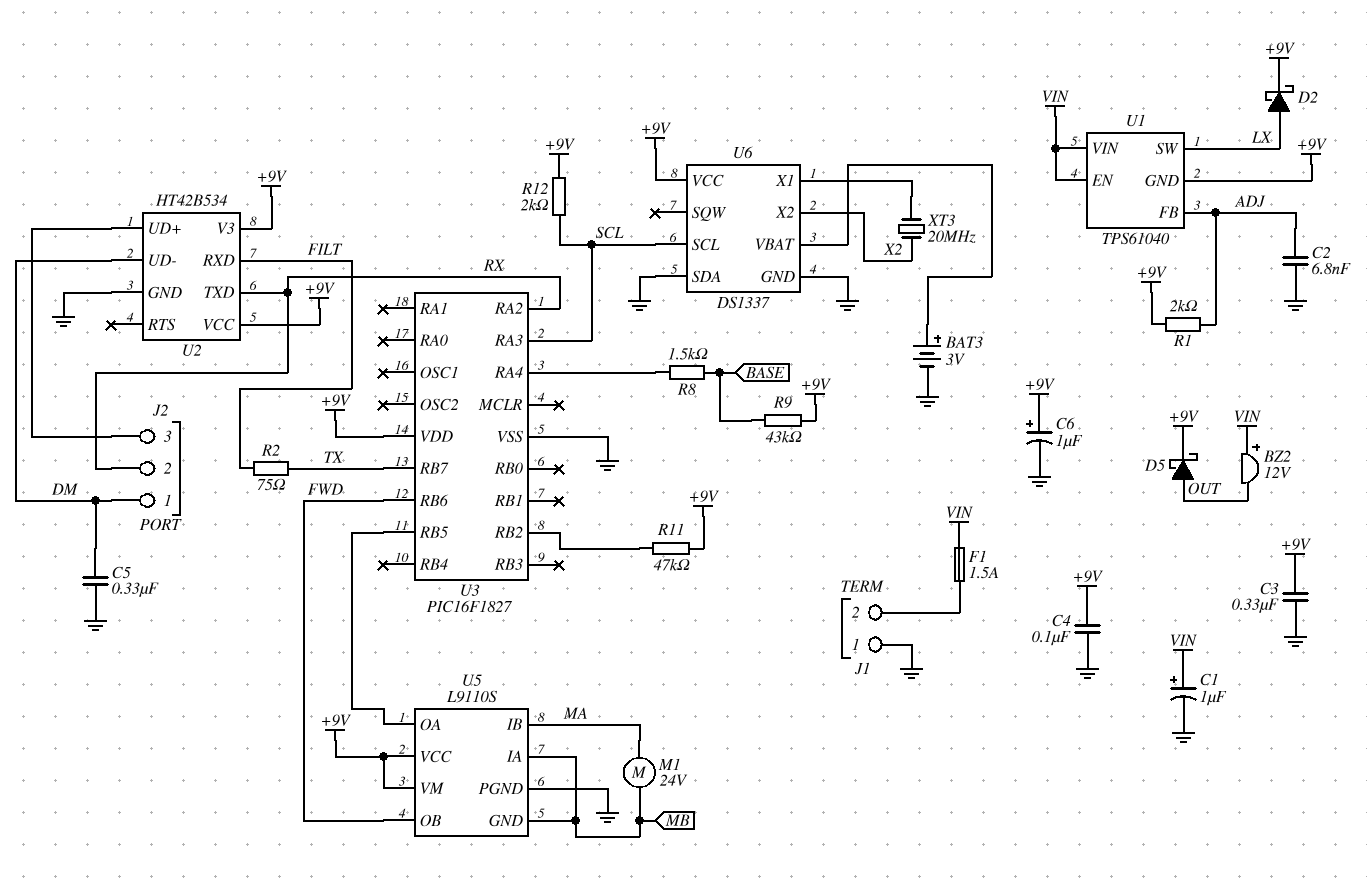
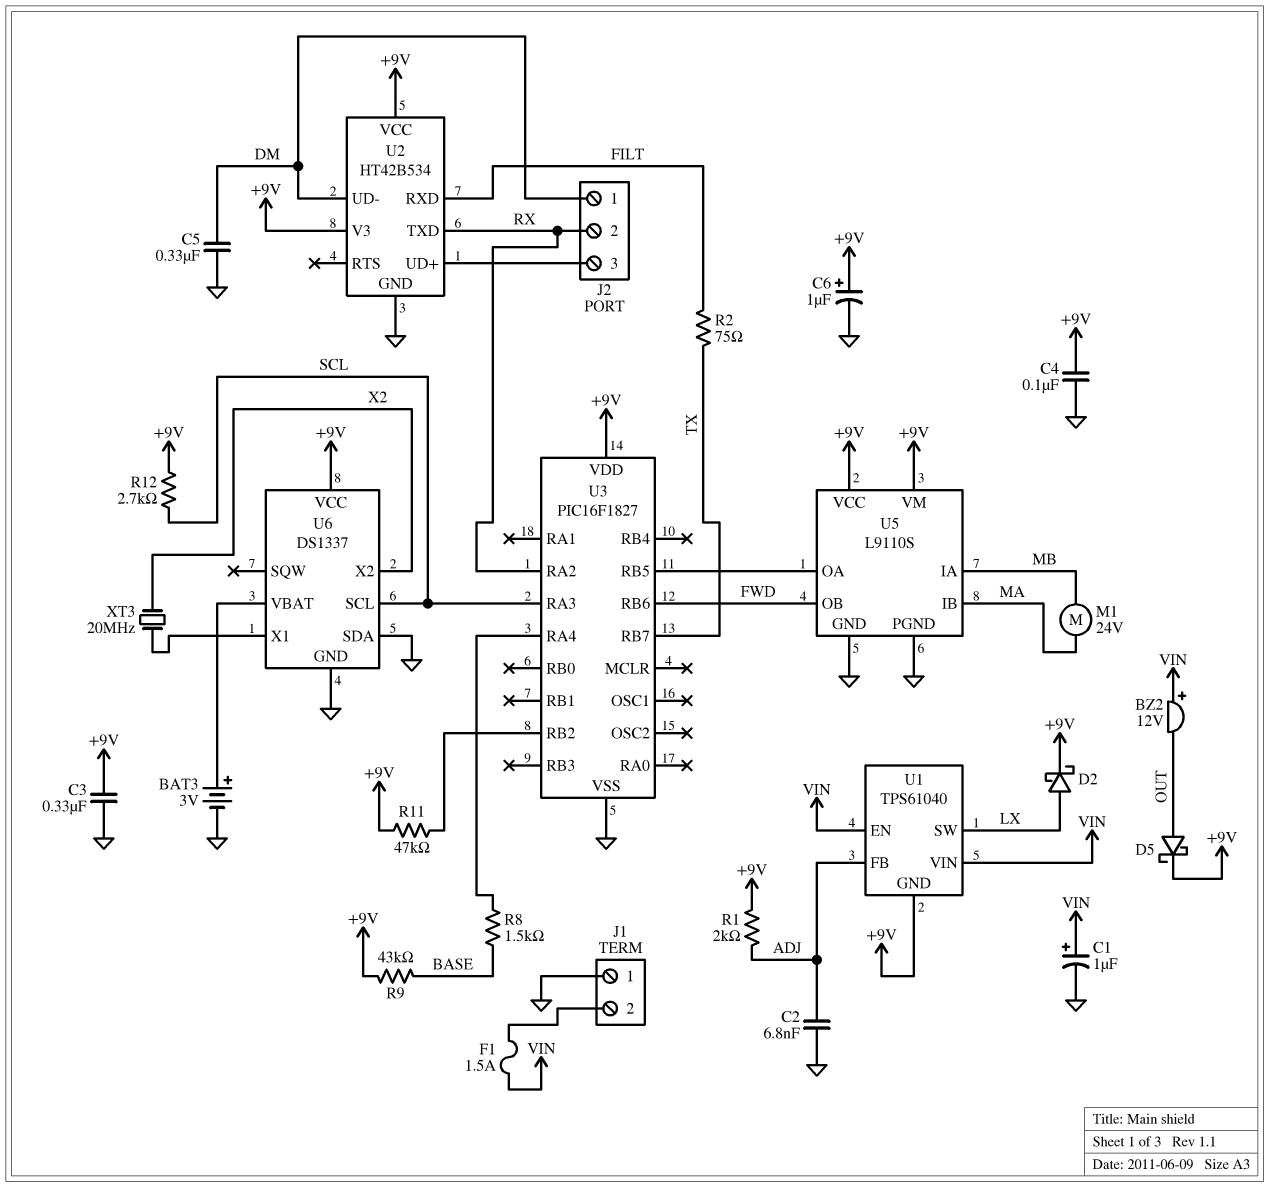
R12: 2k (+9V, SCL) -> 2.7k (+9V, SCL)
U5 pin GND: MB -> GND

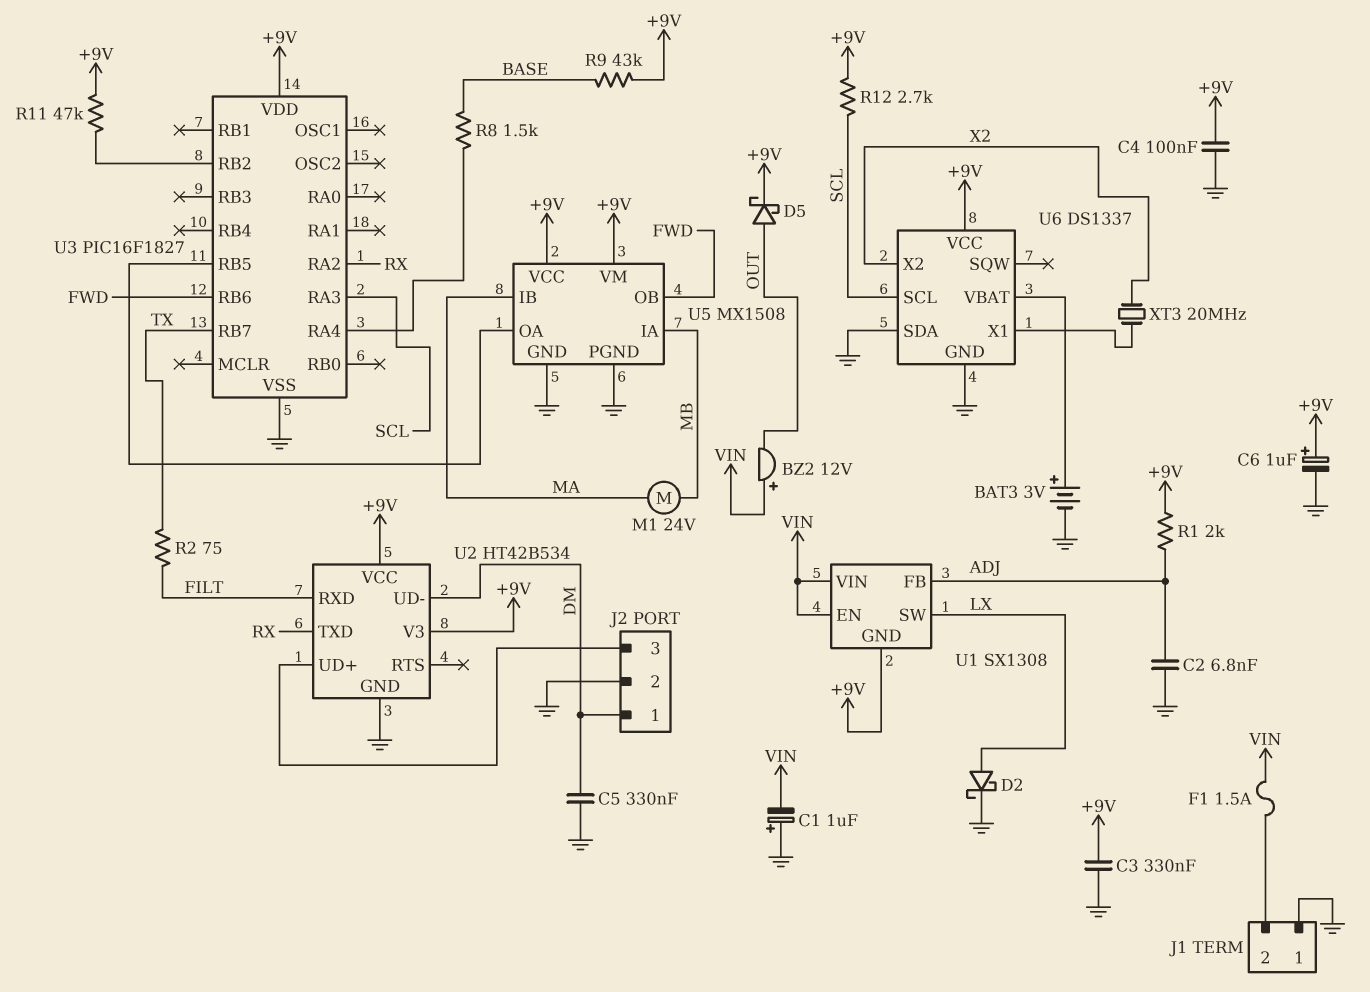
C1: 1uF (plus VIN, minus GND) -> 1uF (plus GND, minus VIN)
D2: schottky (A LX, K +9V) -> schottky (A LX, K GND)
J2 pin 2: RX -> GND
U1: TPS61040 -> SX1308
U5: L9110S -> MX1508

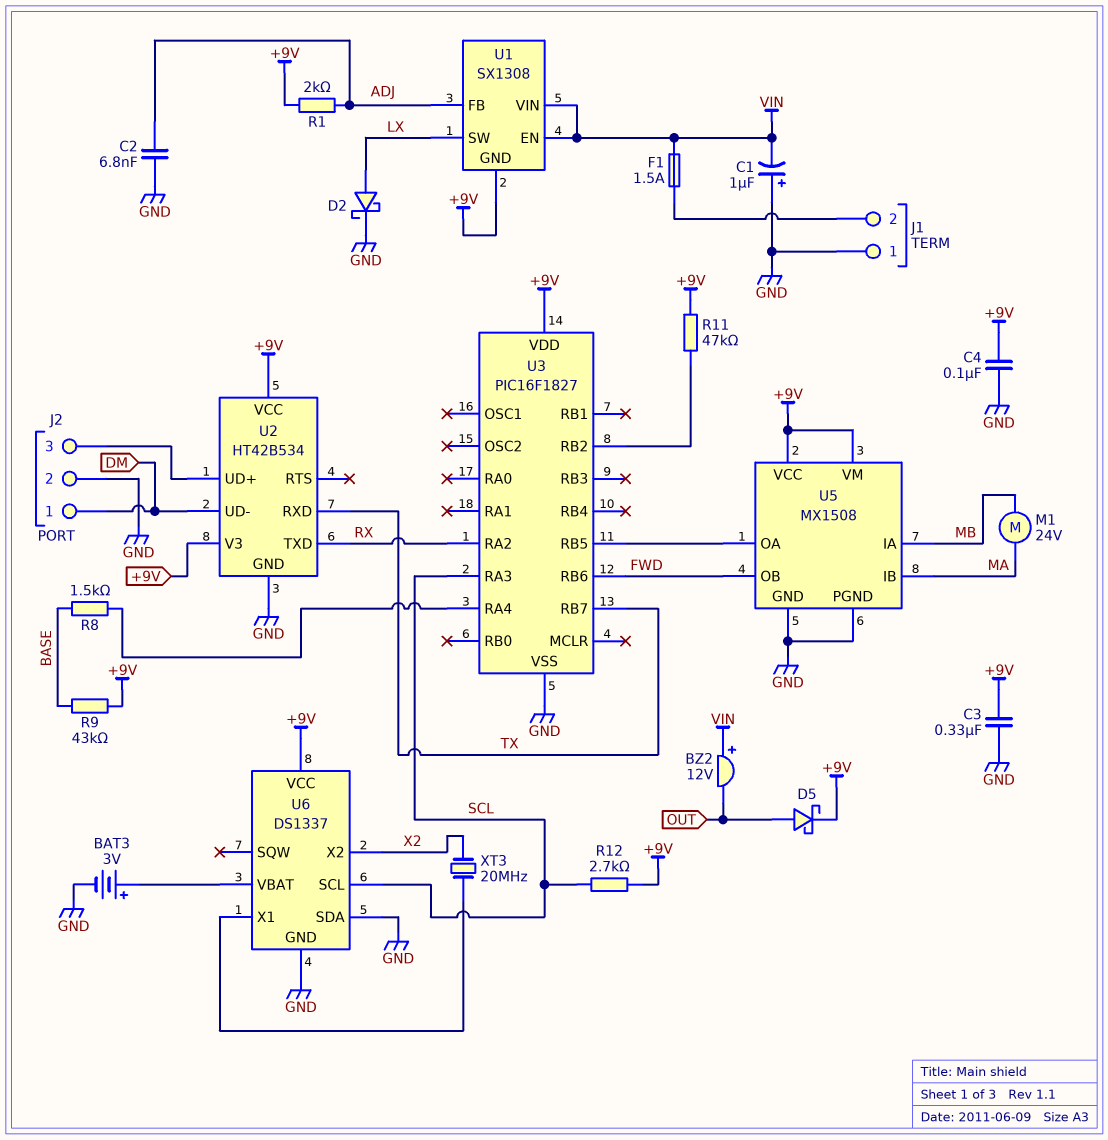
C5: 330nF (DM, GND) -> none
C6: 1uF (plus +9V, minus GND) -> none
R2: 75 (FILT, TX) -> none
U2 pin RXD: FILT -> TX

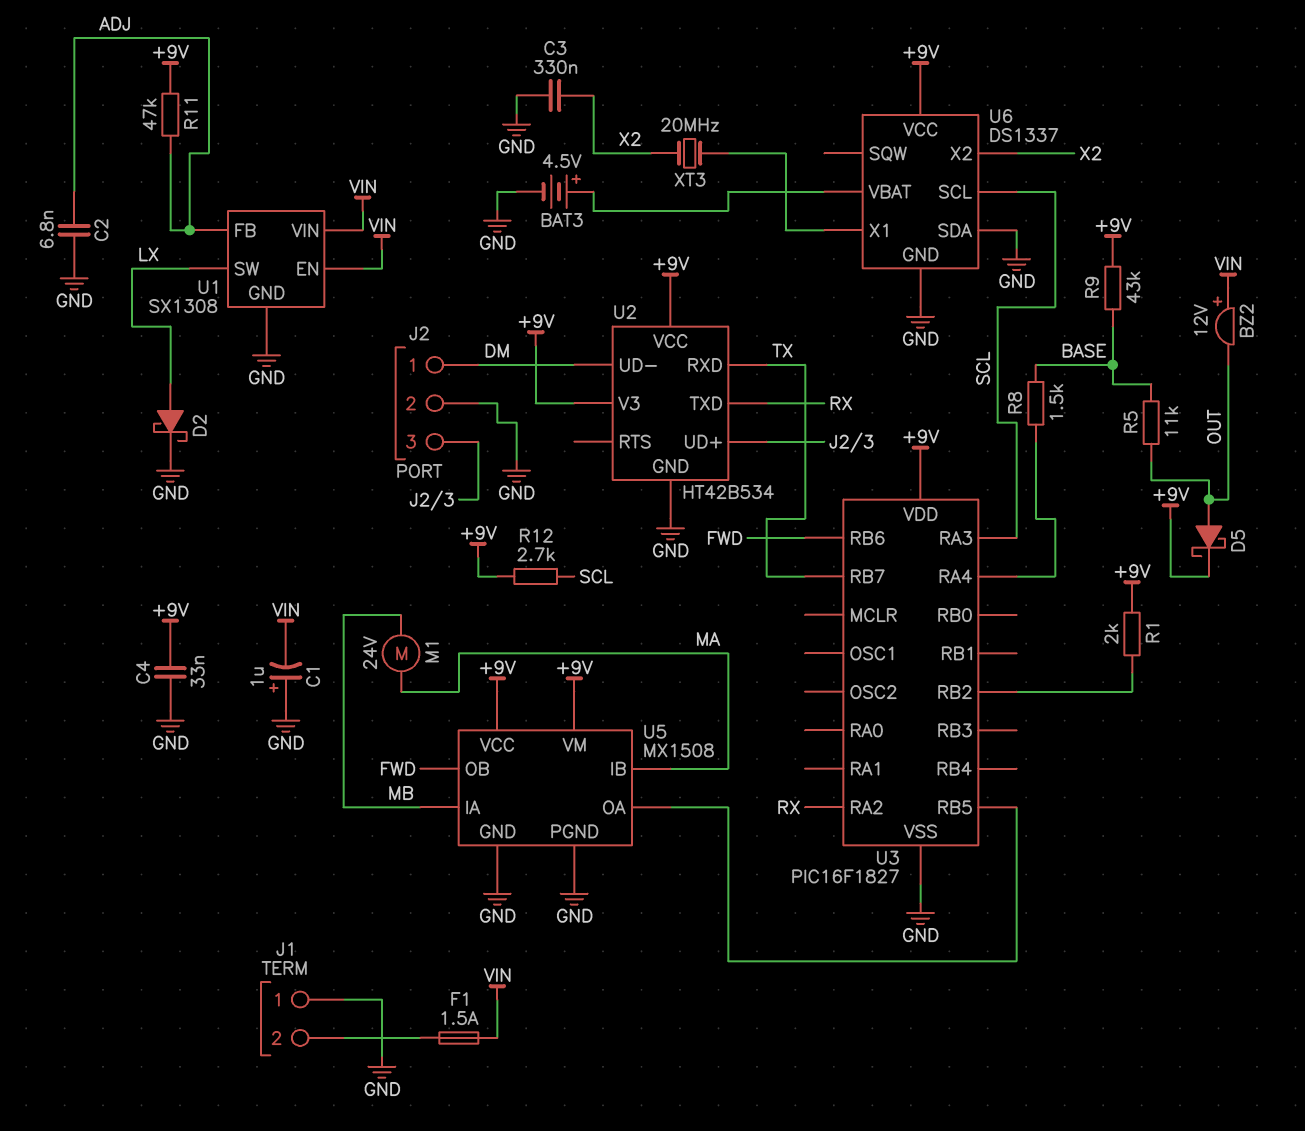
BAT3: 3V (plus U6/VBAT, minus GND) -> 4.5V (plus U6/VBAT, minus GND)
C3: 330nF (+9V, GND) -> 330nF (GND, X2)
C4: 100nF (+9V, GND) -> 33nF (+9V, GND)
R1: 2k (+9V, ADJ) -> 2k (+9V, U3/RB2)
R5: none -> 11k (BASE, OUT)
R11: 47k (+9V, U3/RB2) -> 47k (+9V, ADJ)
U1 pin GND: +9V -> GND

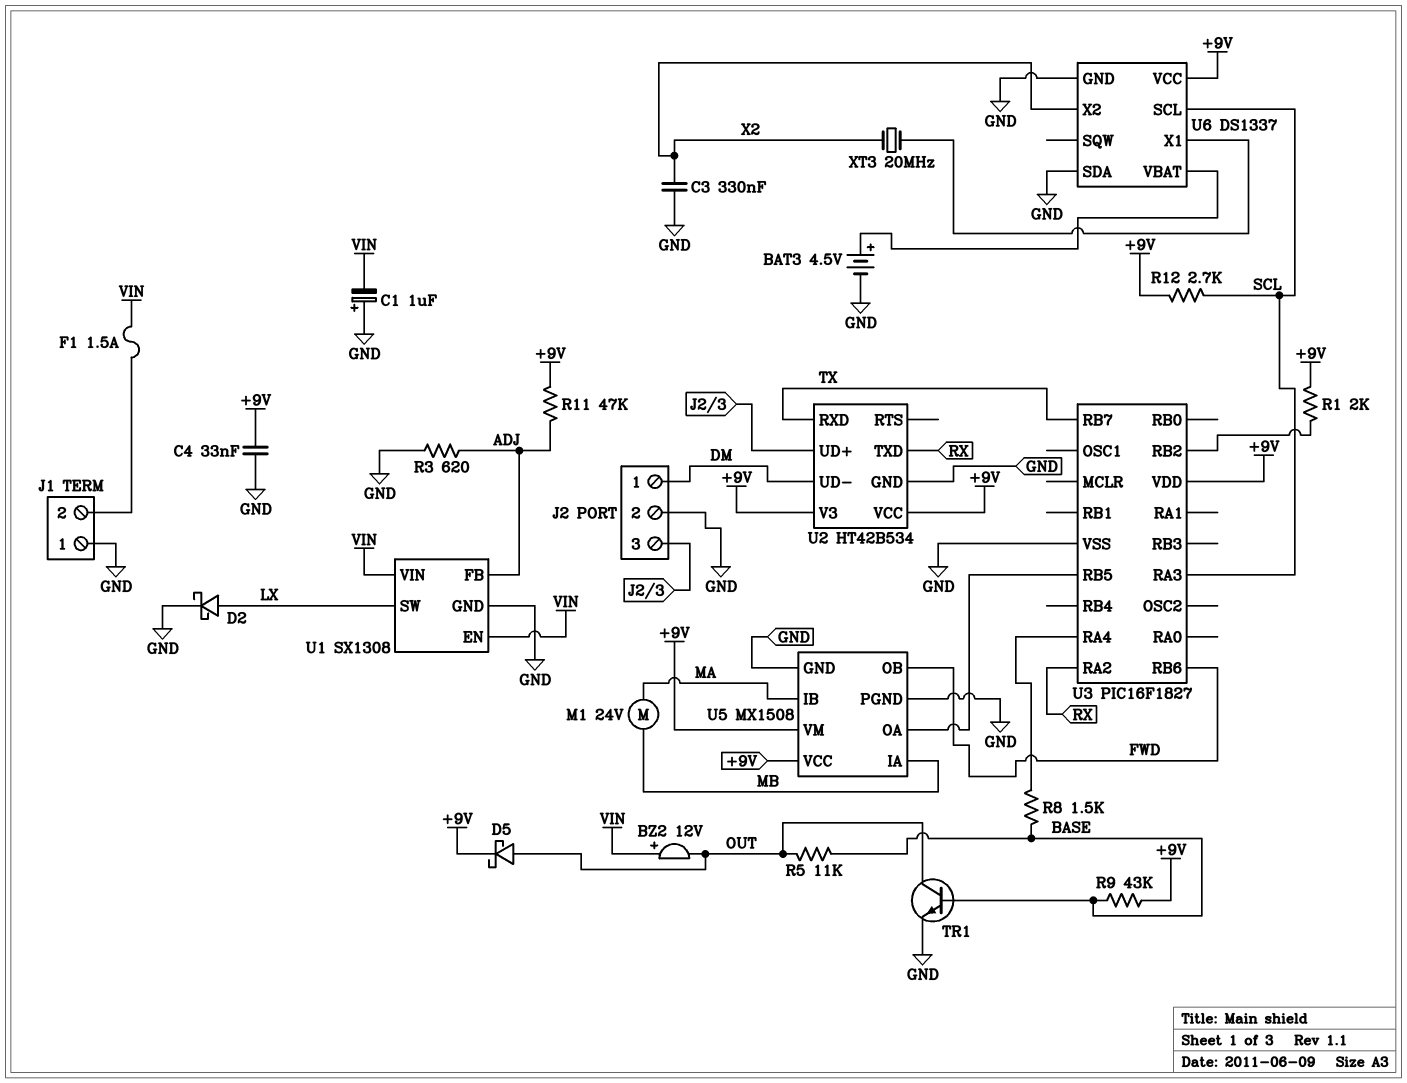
C2: 6.8nF (ADJ, GND) -> none
R3: none -> 620 (ADJ, GND)
TR1: none -> NPN (B BASE, C OUT, E GND)

